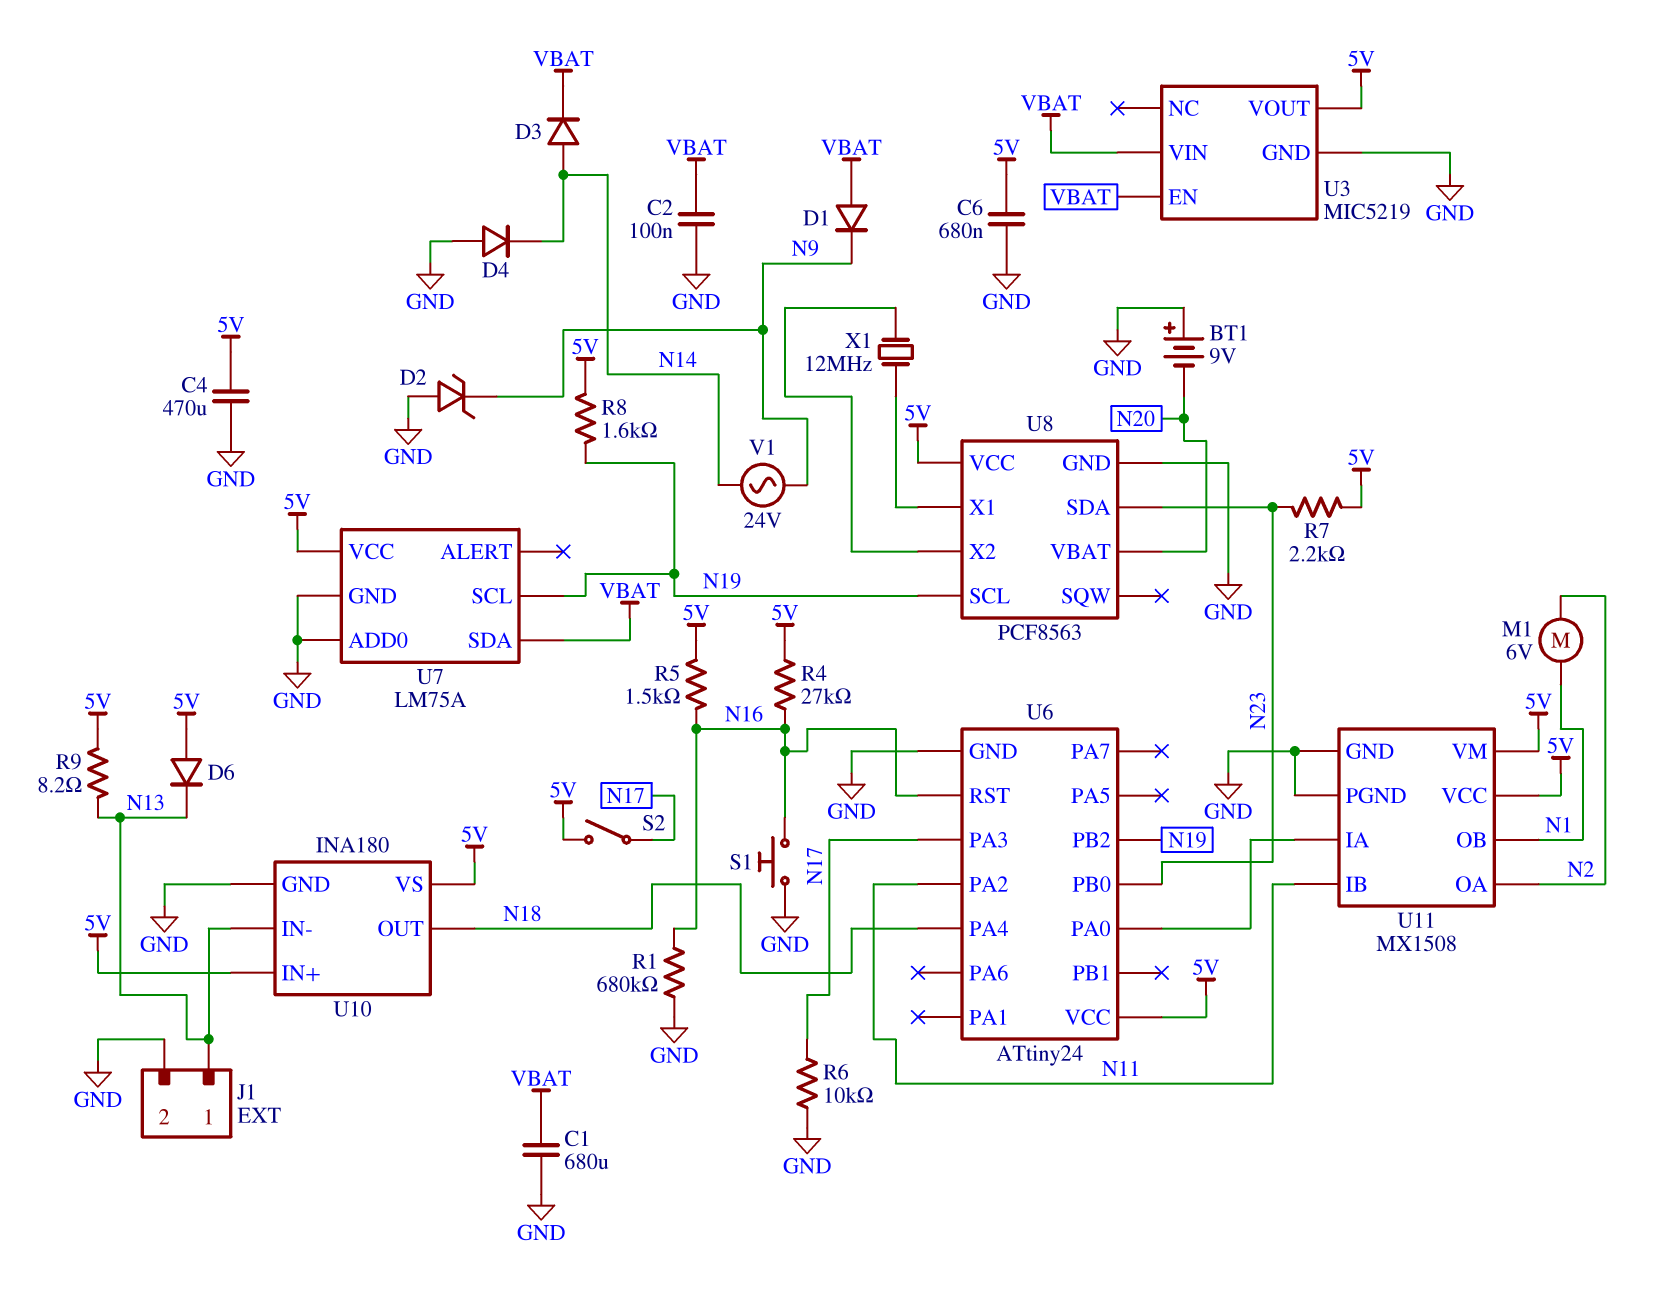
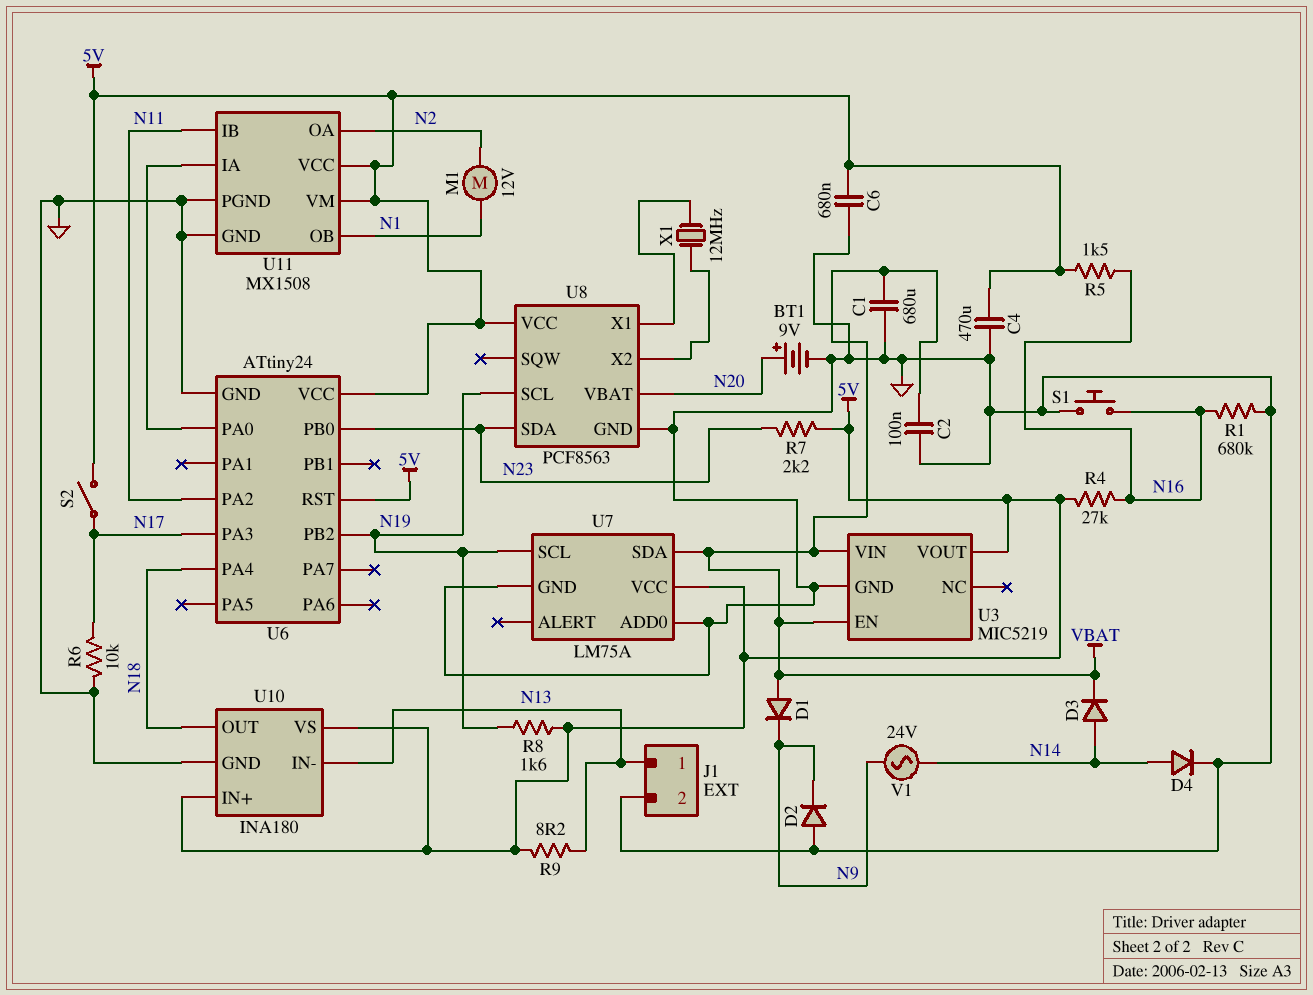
BT1: 9V (plus GND, minus N20) -> 9V (plus N20, minus GND)
D2: zener (A GND, K N9) -> diode (A GND, K N9)
D4: diode (A GND, K N14) -> diode (A N14, K GND)
D6: diode (A 5V, K N13) -> none
M1: motor 6V (N1, N2) -> motor 12V (N1, N2)
U6 pin RST: N16 -> 5V

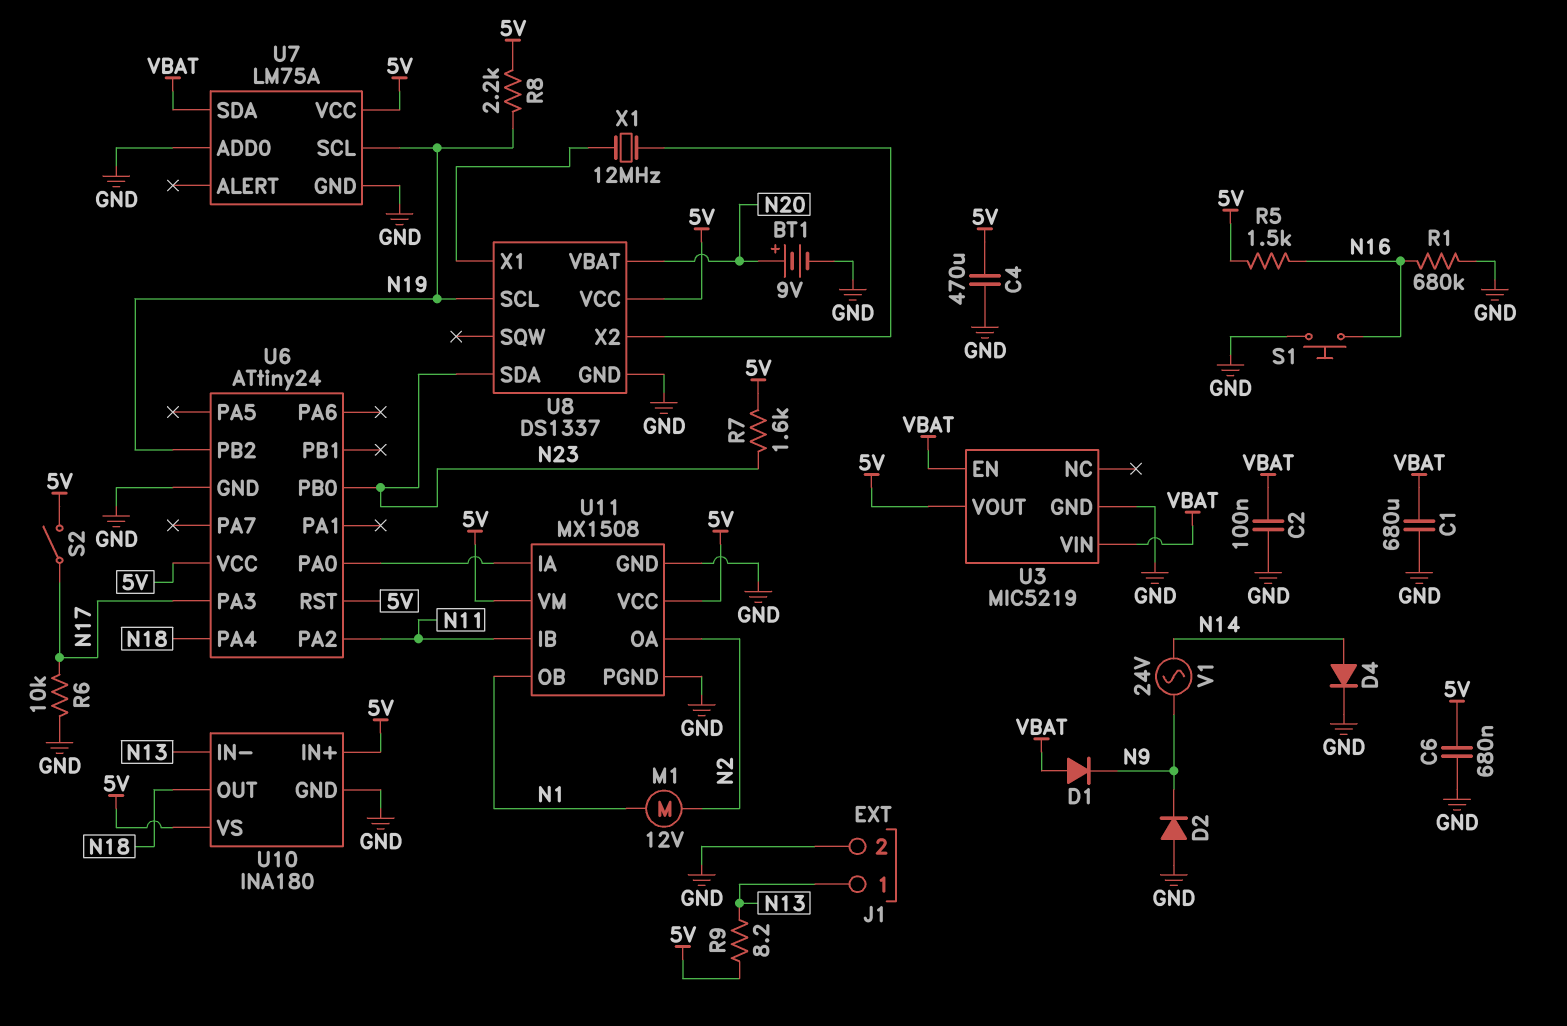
D3: diode (A N14, K VBAT) -> none
R4: 27k (5V, N16) -> none
R7: 2.2k (5V, N23) -> 1.6k (5V, N23)
R8: 1.6k (5V, N19) -> 2.2k (5V, N19)
U8: PCF8563 -> DS1337

